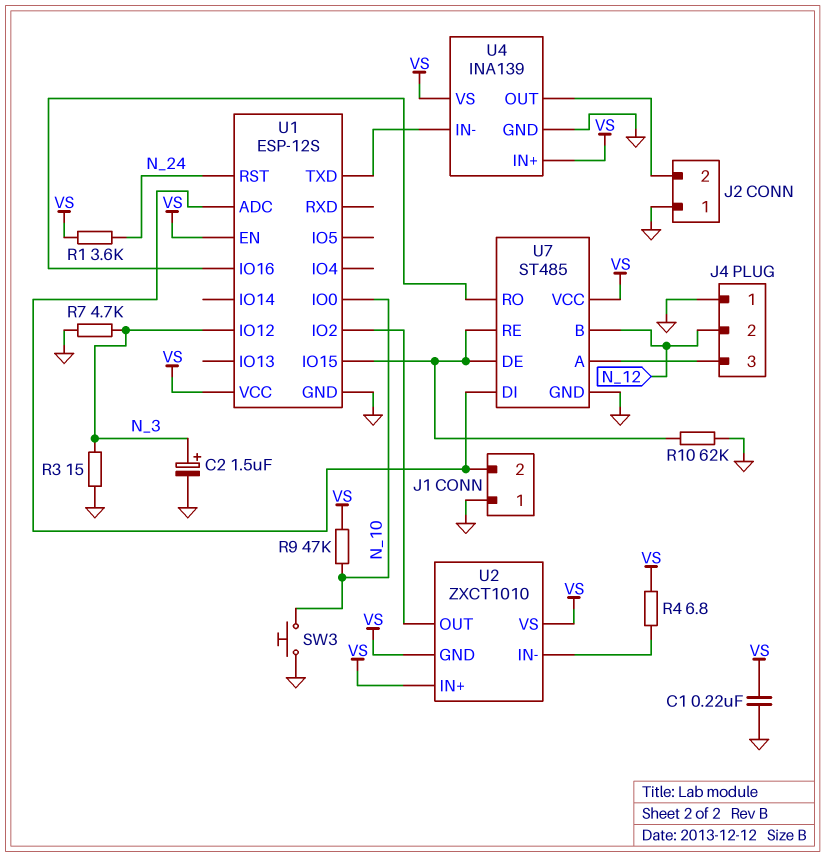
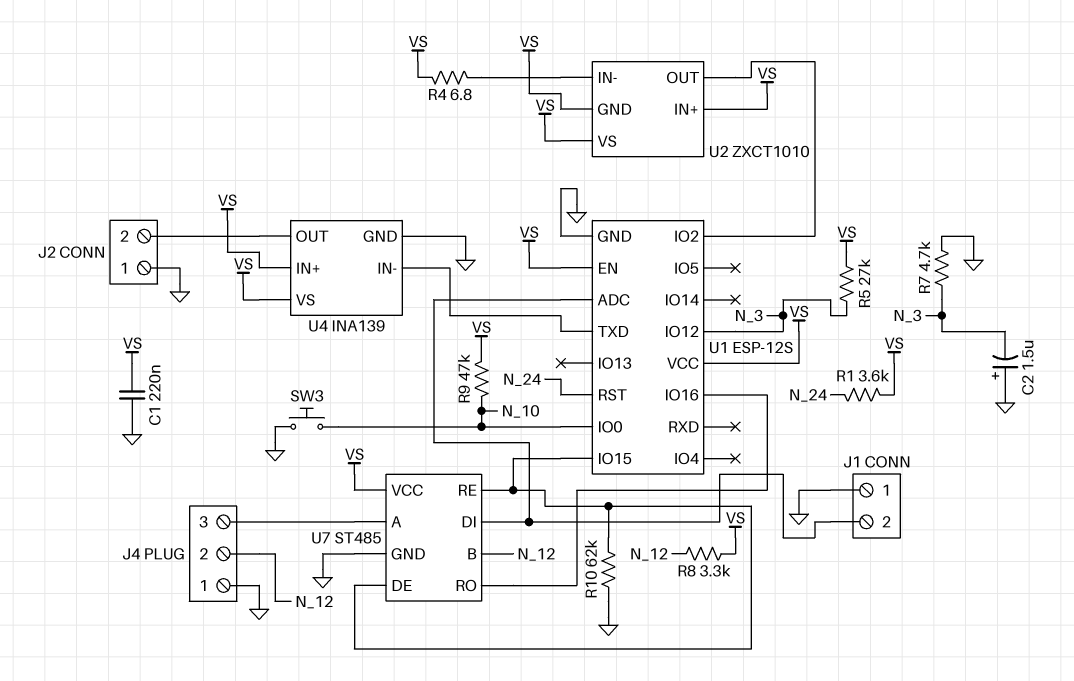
C2: 1.5uF (plus N_3, minus GND) -> 1.5uF (plus GND, minus N_3)
R3: 15 (GND, N_3) -> none
R5: none -> 27k (N_3, VS)
R8: none -> 3.3k (N_12, VS)

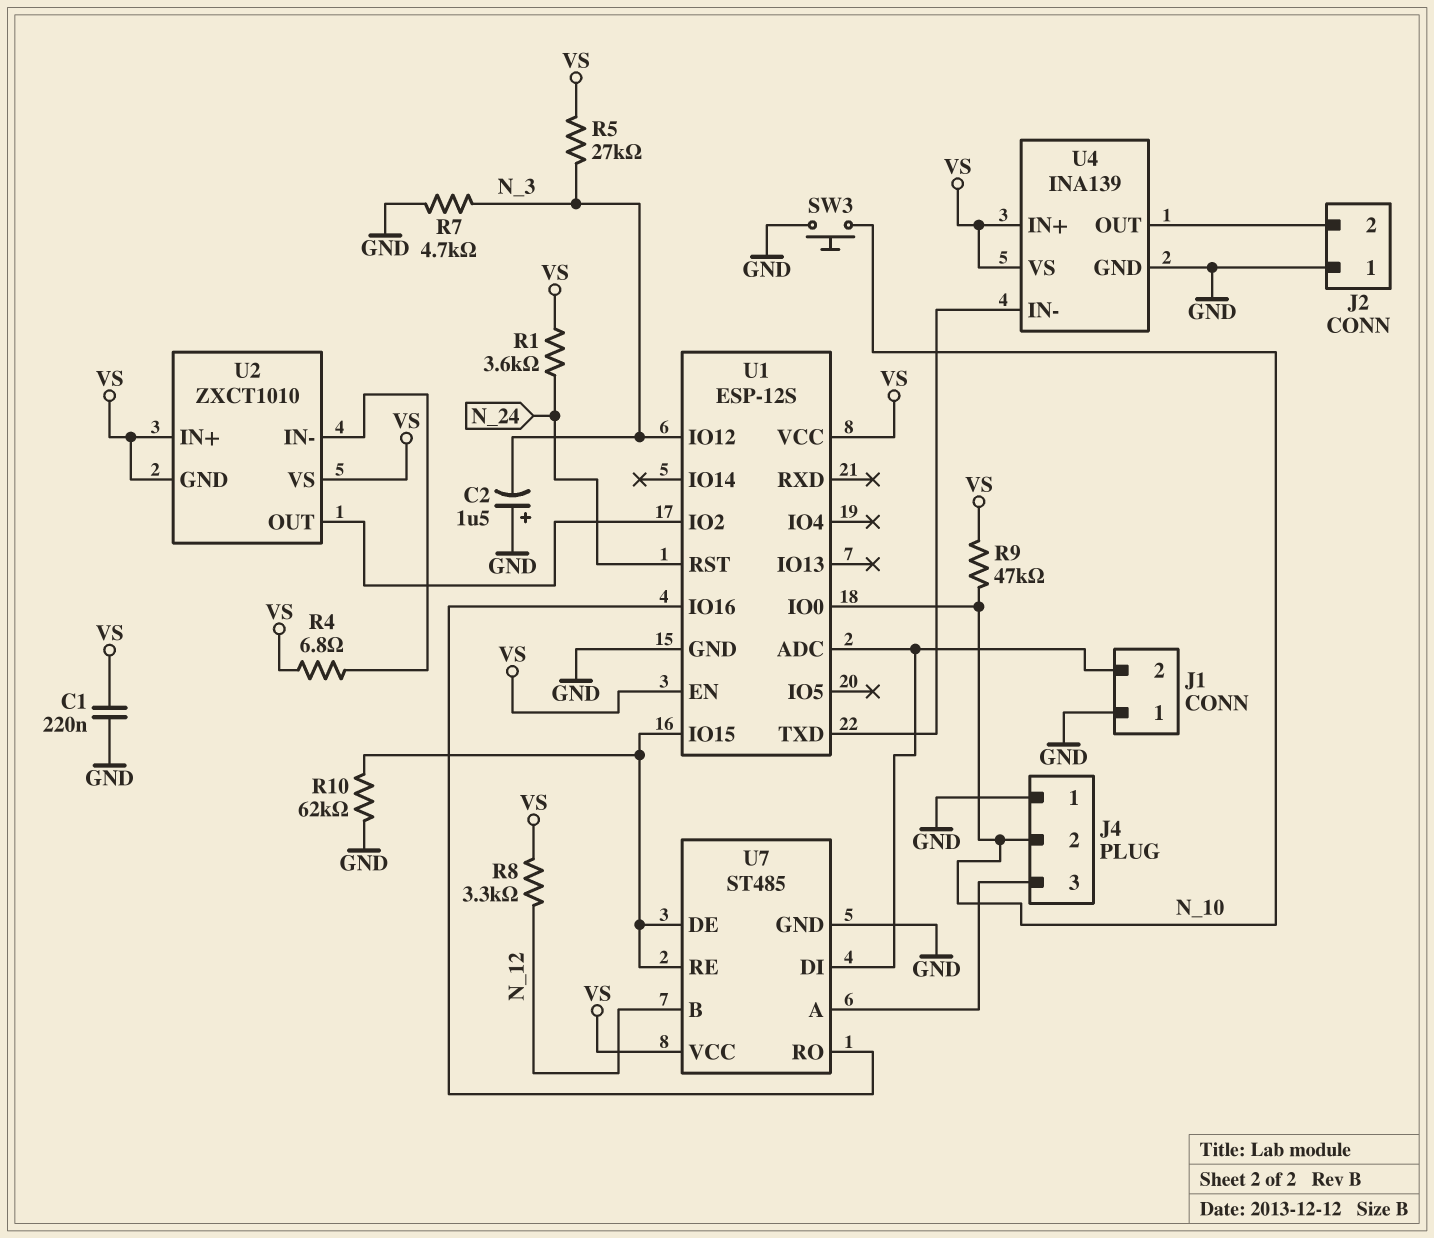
J4 pin 2: N_12 -> N_10

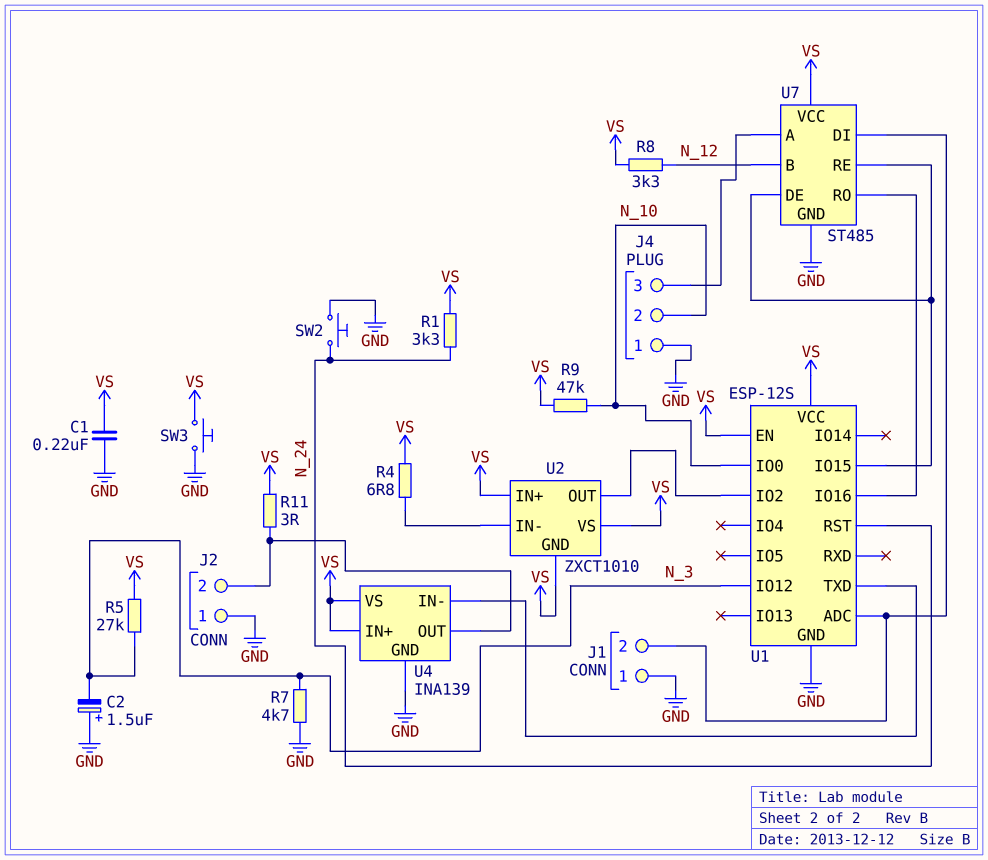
R1: 3.6k (N_24, VS) -> 3.3k (N_24, VS)
R10: 62k (GND, U1/IO15) -> none
R11: none -> 3 (J2/2, VS)
SW2: none -> button (GND, N_24)
SW3: button (GND, N_10) -> button (GND, VS)

